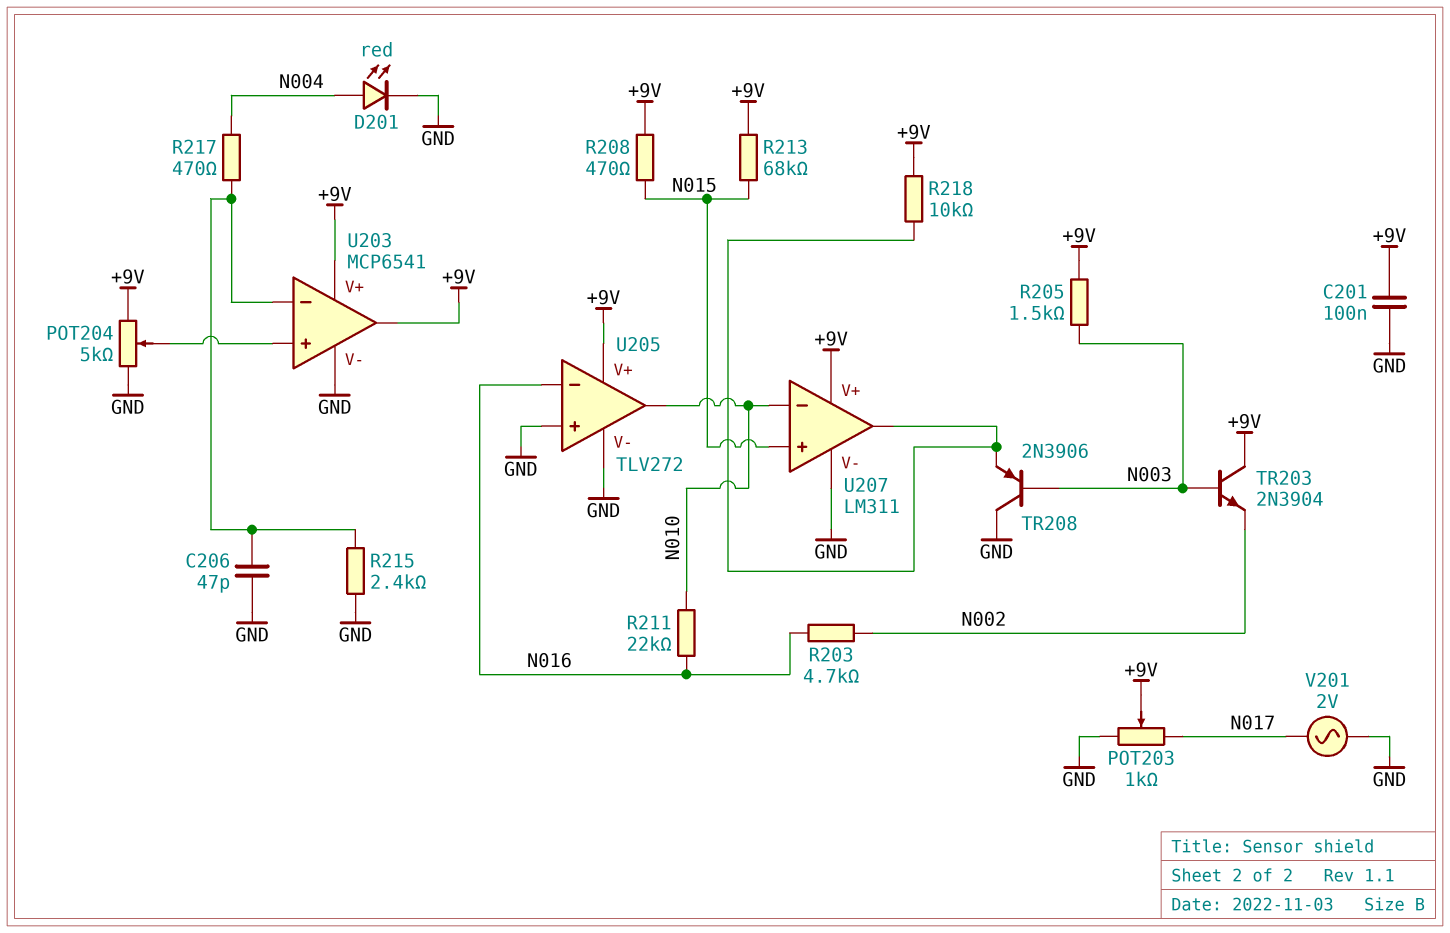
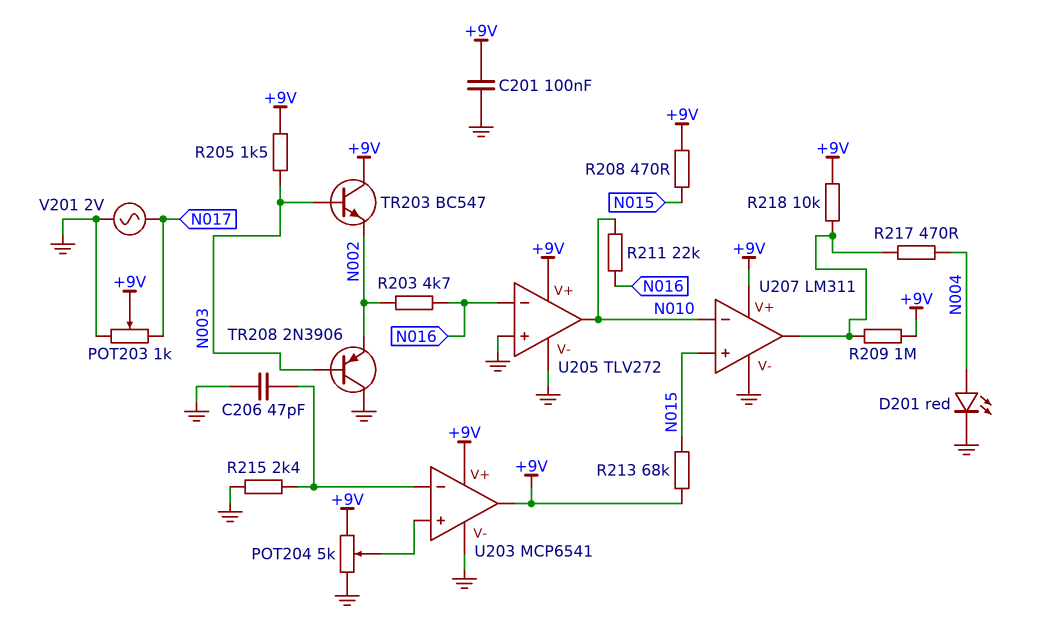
R209: none -> 1M (+9V, U207/out)
R217: 470 (N004, U203/in-) -> 470 (N004, U207/out)
TR203: NPN 2N3904 (B N003, C +9V, E N002) -> NPN BC547 (B N003, C +9V, E N002)
TR208: PNP 2N3906 (B N003, C GND, E U207/out) -> PNP 2N3906 (B N003, C GND, E N002)

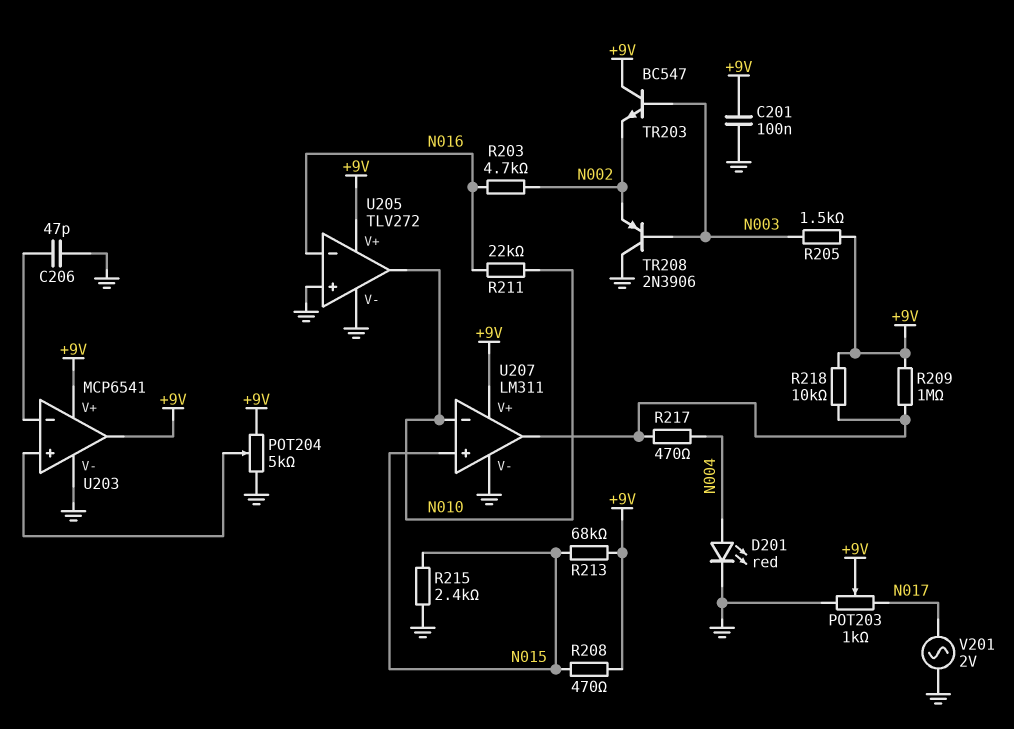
R215: 2.4k (GND, U203/in-) -> 2.4k (GND, N015)

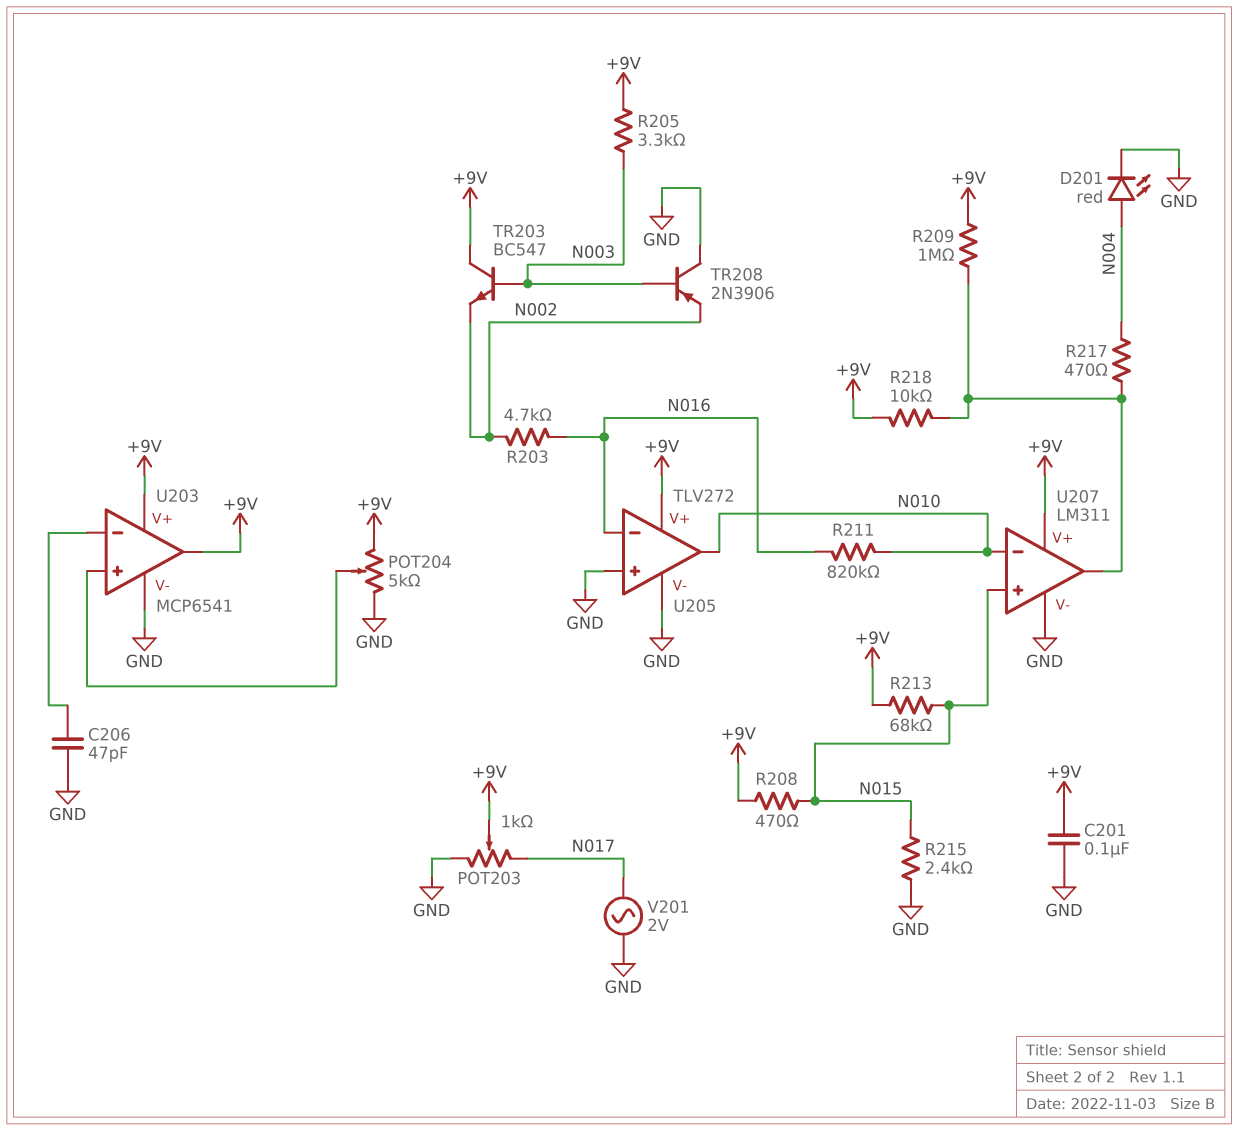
R205: 1.5k (+9V, N003) -> 3.3k (+9V, N003)
R211: 22k (N010, N016) -> 820k (N010, N016)

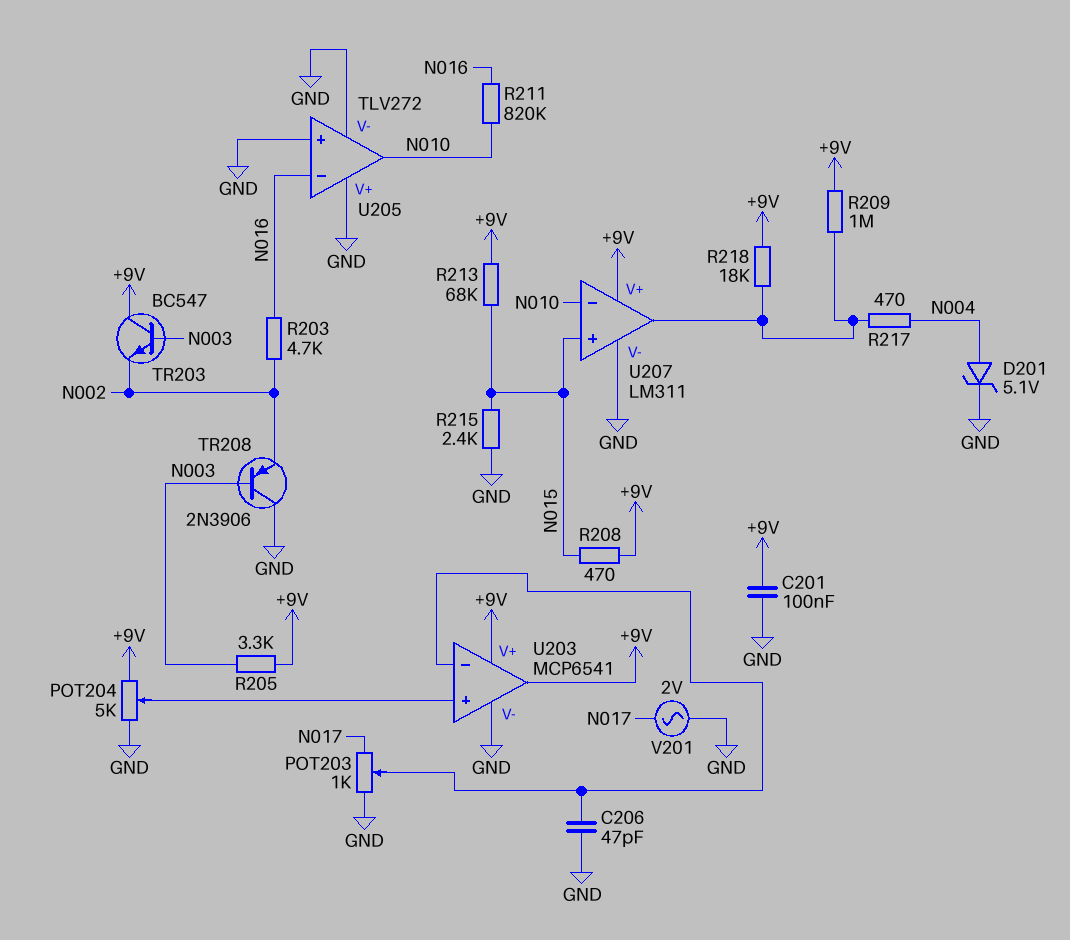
D201: LED red (A N004, K GND) -> zener 5.1V (A N004, K GND)
POT203: 1k (GND, N017, wiper +9V) -> 1k (GND, N017, wiper U203/in-)
R218: 10k (+9V, U207/out) -> 18k (+9V, U207/out)
U205 pin V+: +9V -> GND

